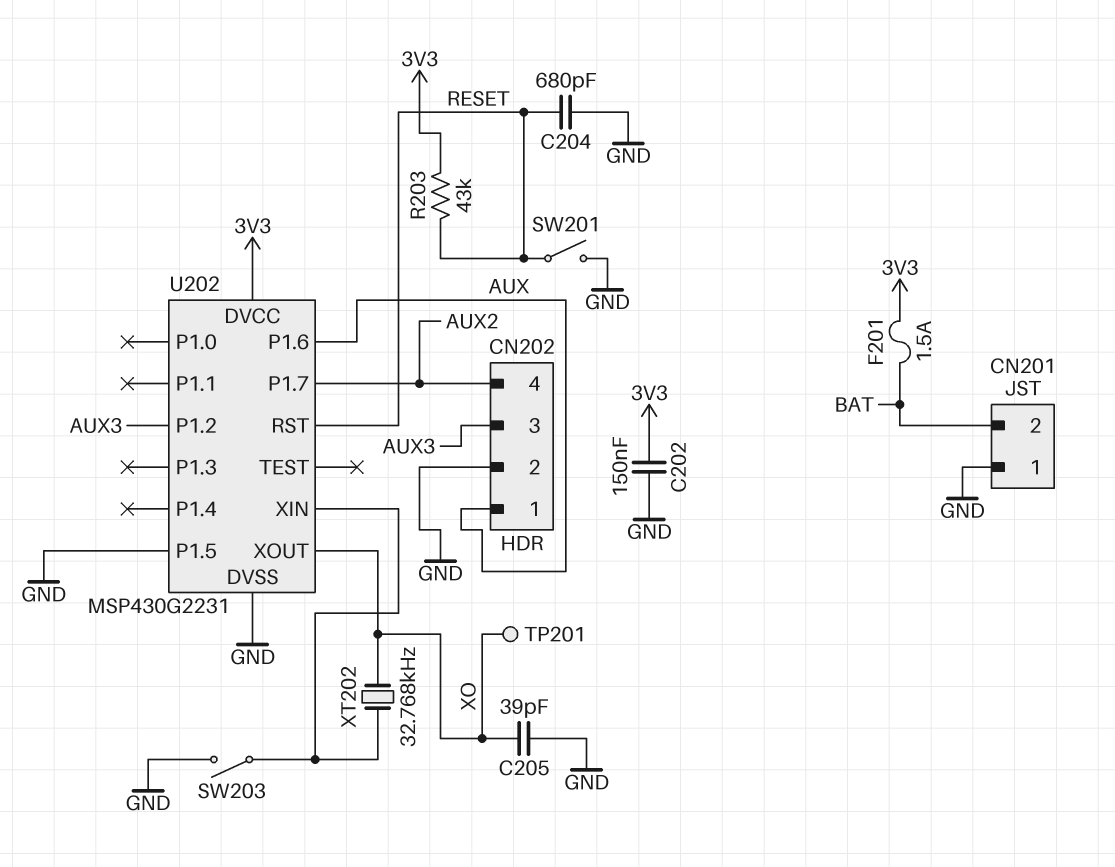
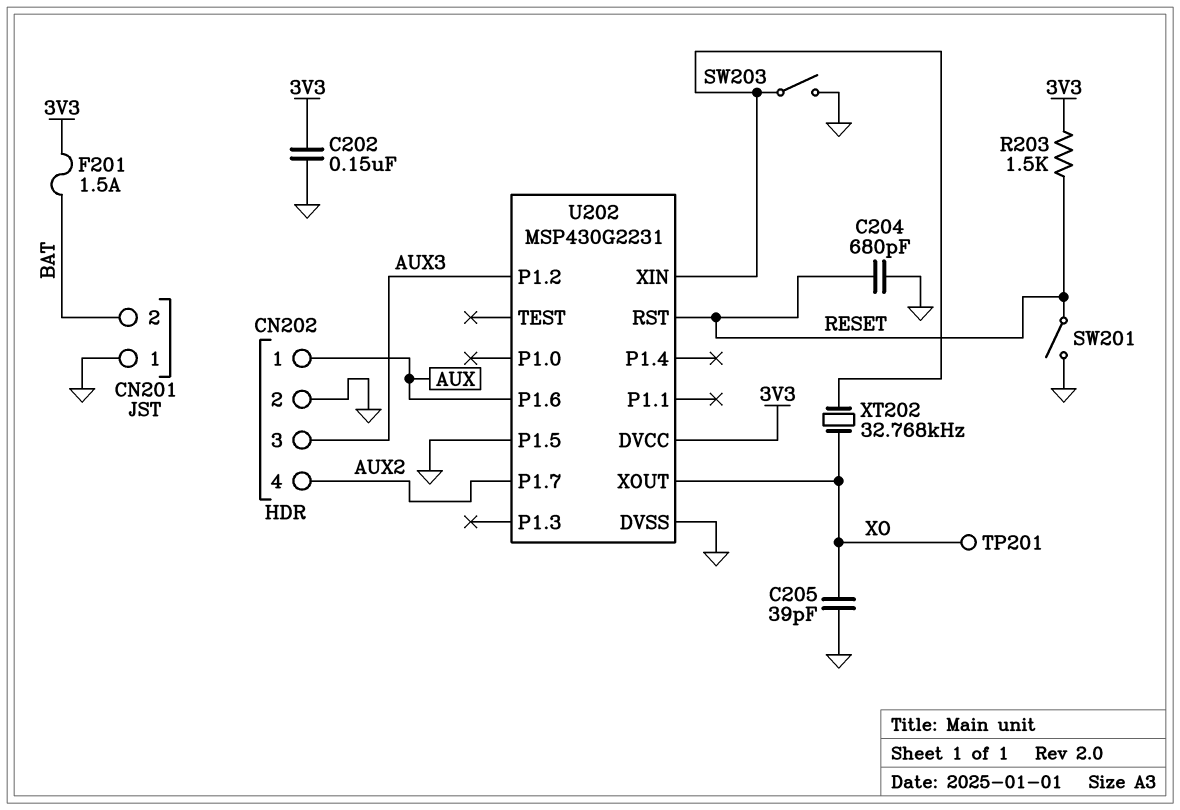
R203: 43k (3V3, RESET) -> 1.5k (3V3, RESET)

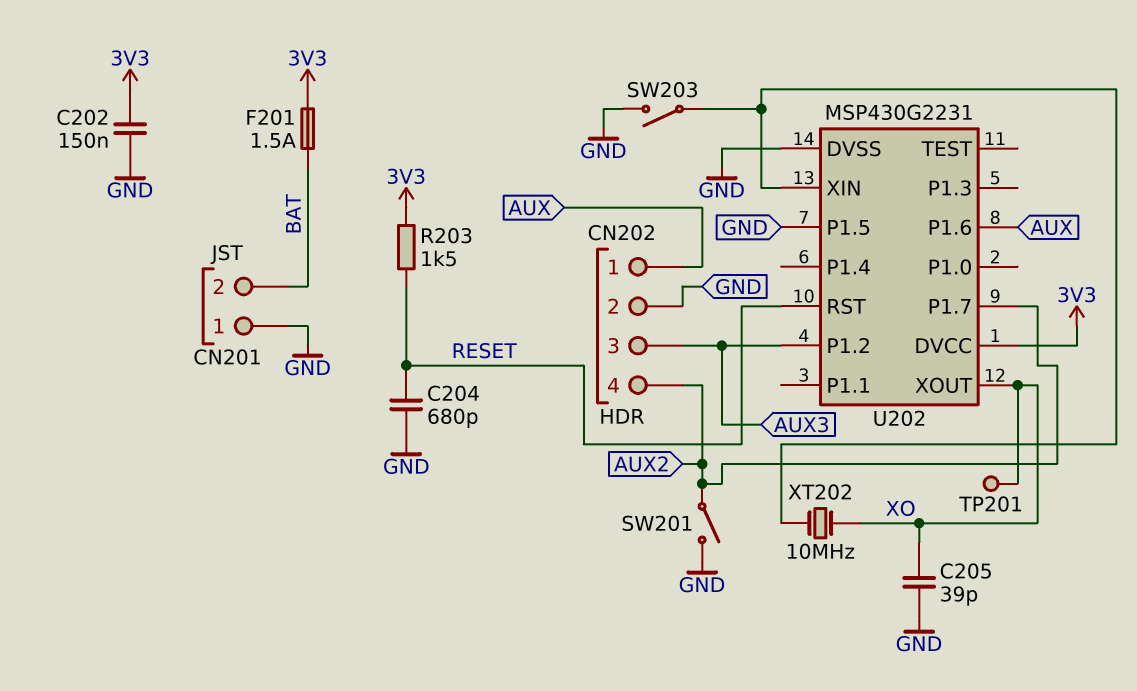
SW201: switch (GND, RESET) -> switch (AUX2, GND)
XT202: 32.768kHz (U202/XIN, XO) -> 10MHz (U202/XIN, XO)

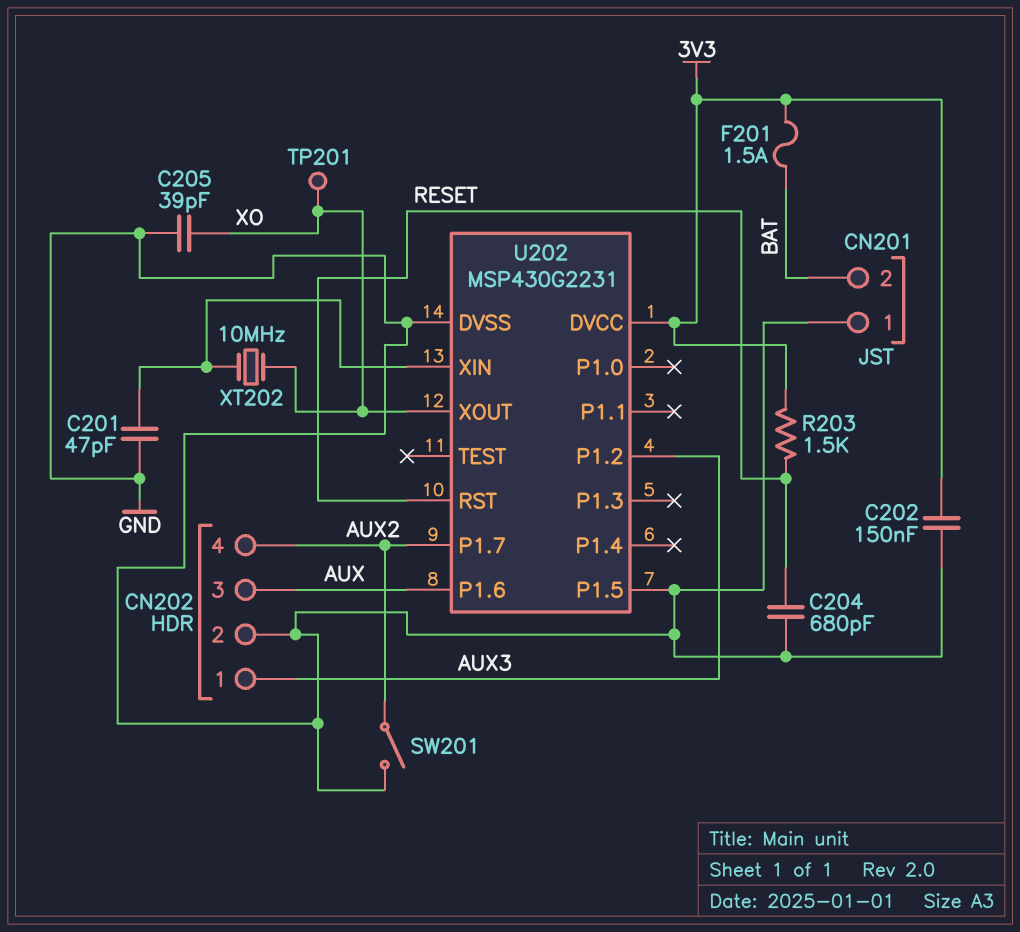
C201: none -> 47pF (GND, U202/XIN)
CN202 pin 1: AUX -> AUX3
CN202 pin 3: AUX3 -> AUX
SW203: switch (GND, U202/XIN) -> none

